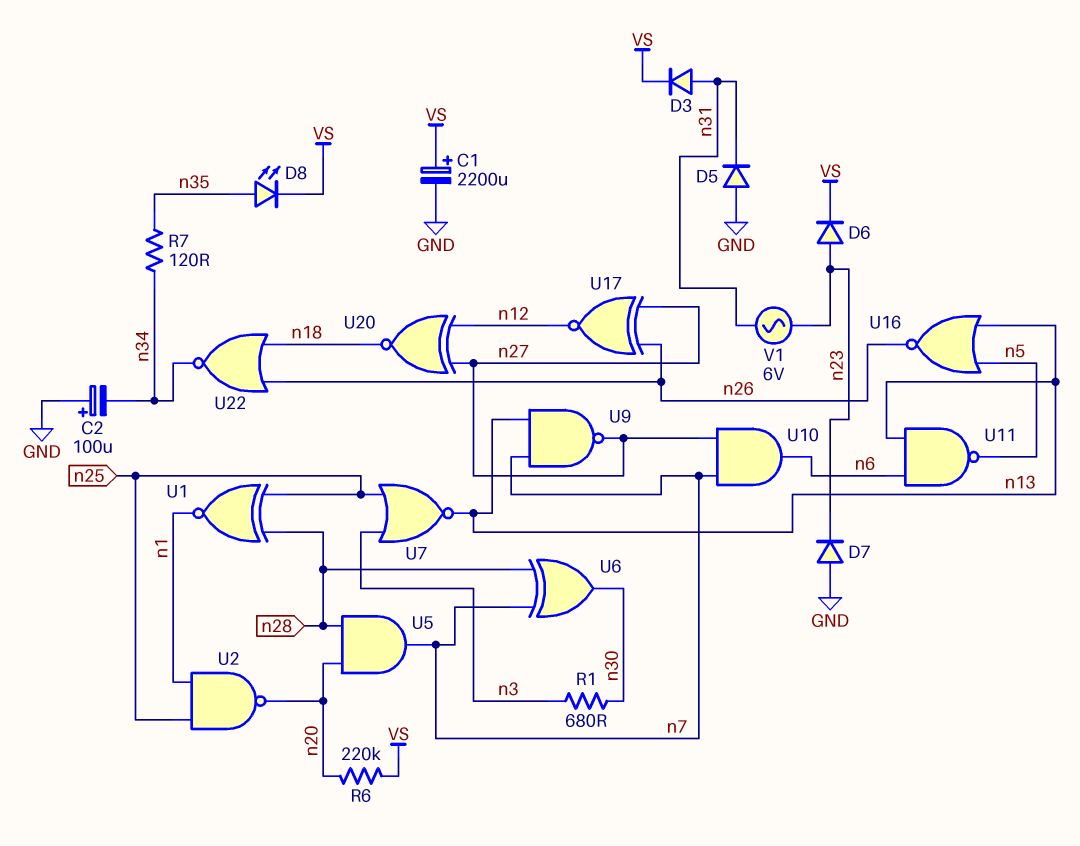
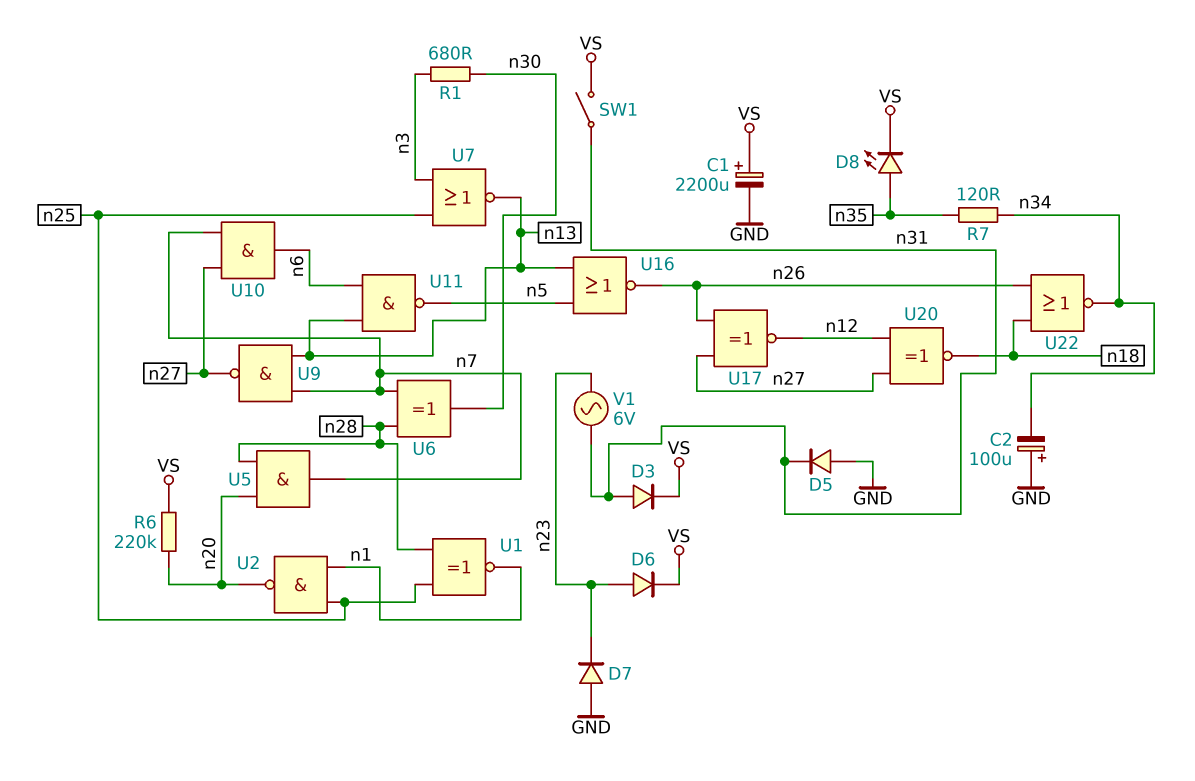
SW1: none -> switch (VS, n31)

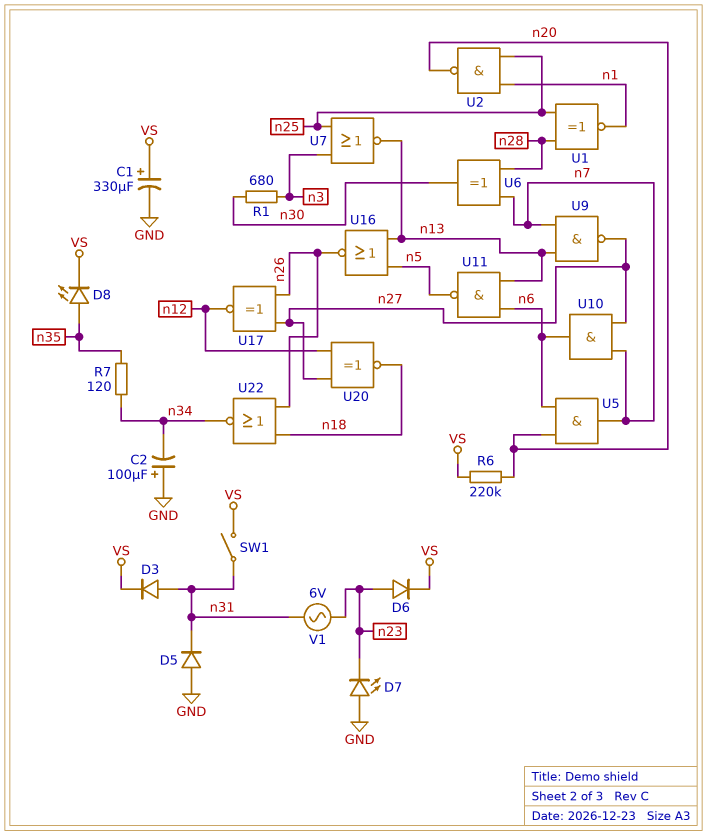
C1: 2200uF (plus VS, minus GND) -> 330uF (plus VS, minus GND)
D7: diode (A GND, K n23) -> LED (A GND, K n23)
U5: AND (in n20, in n28, out n7) -> AND (in n6, in n20, out n7)

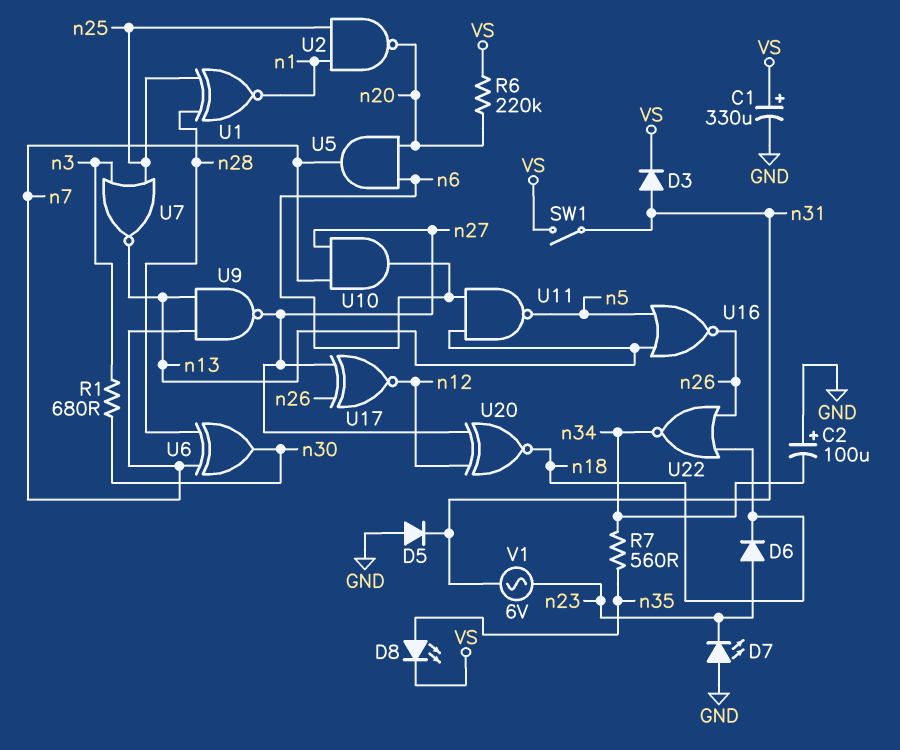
D6: diode (A n23, K VS) -> diode (A n23, K n18)
R7: 120 (n34, n35) -> 560 (n34, n35)

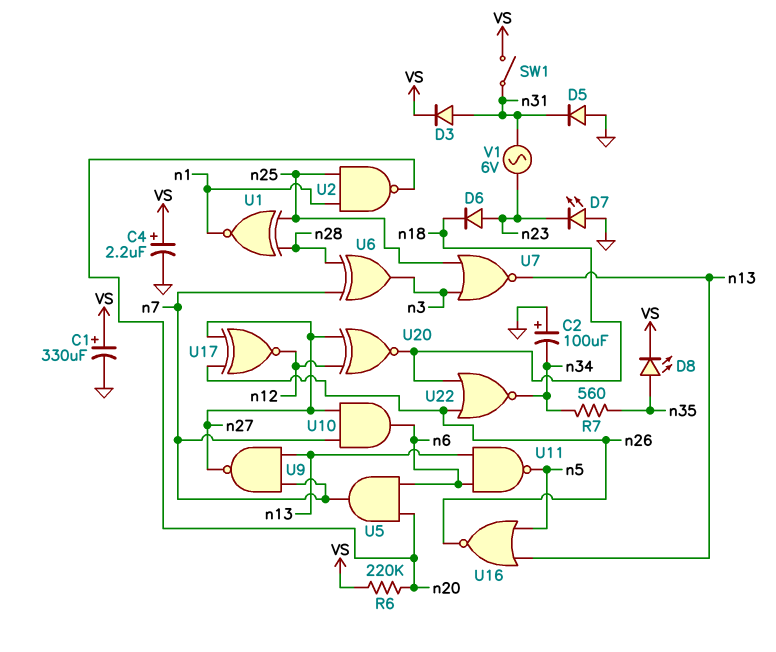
C4: none -> 2.2uF (plus VS, minus GND)
R1: 680 (n3, n30) -> none
U6: XOR (in n7, in n28, out n30) -> XOR (in n7, in n28, out n3)

